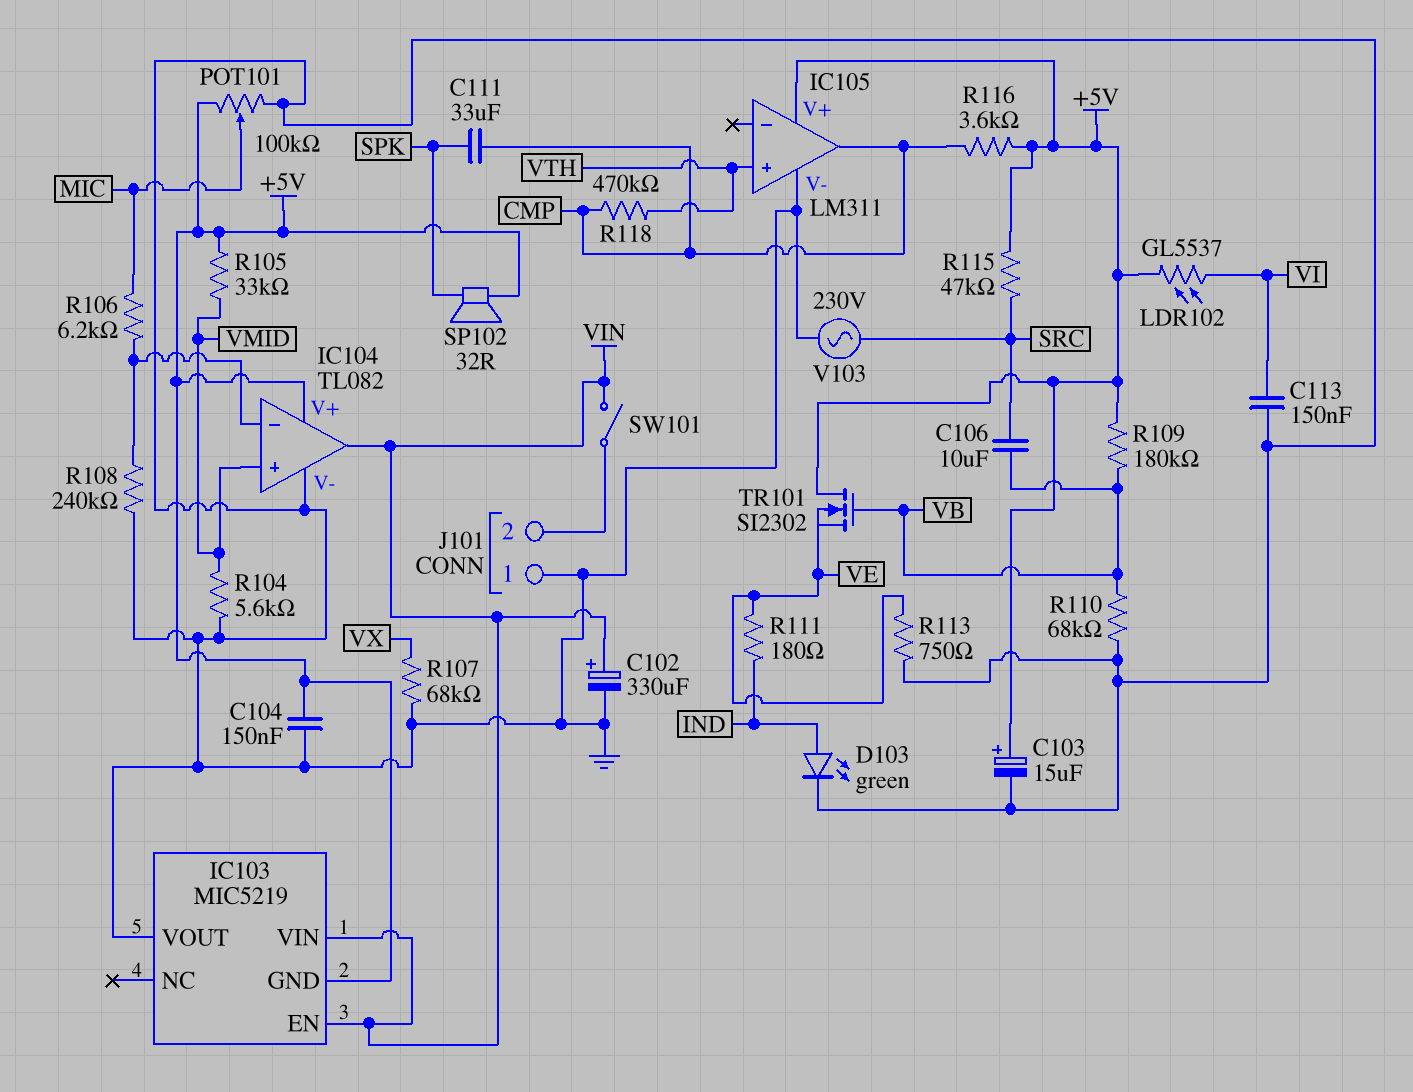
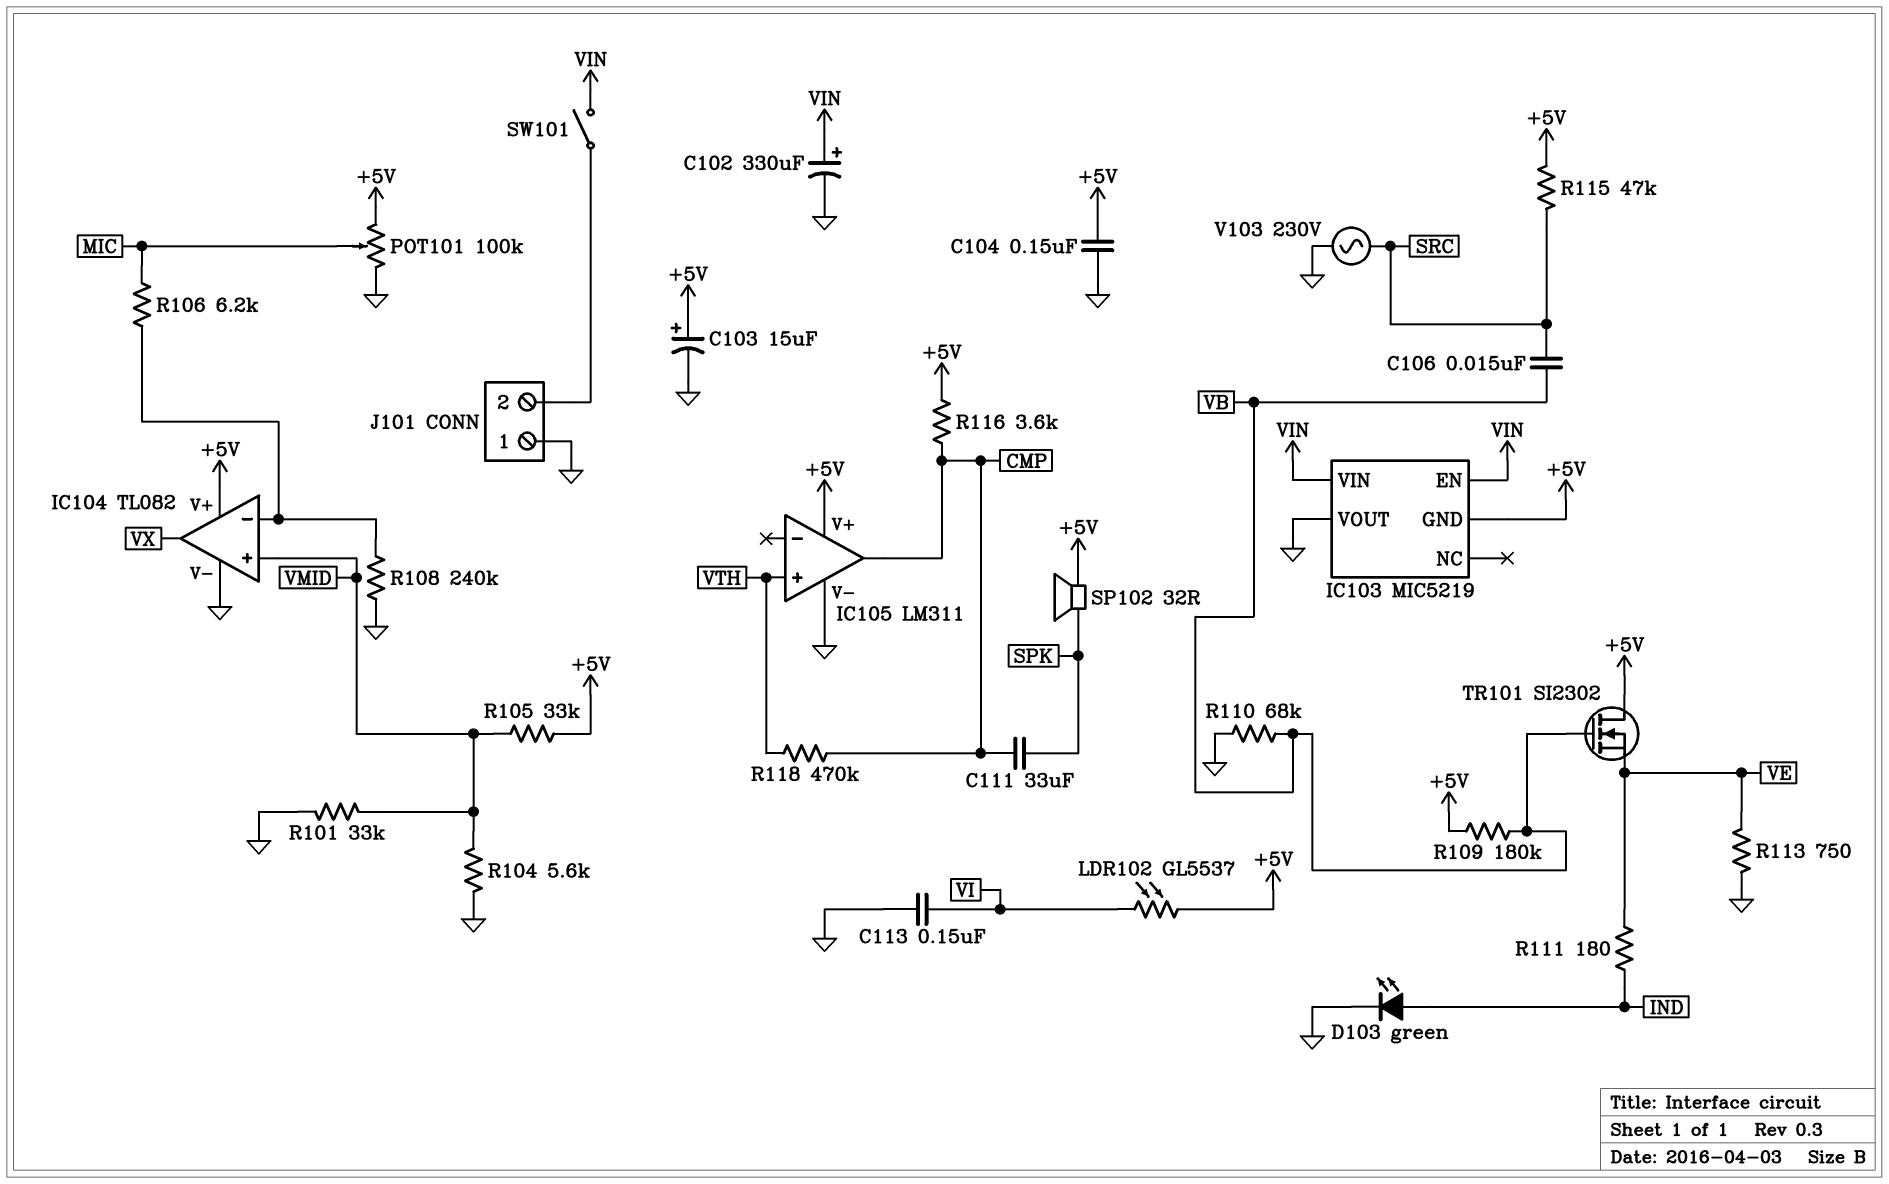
C106: 10uF (SRC, VB) -> 15nF (SRC, VB)
IC104 pin out: VIN -> VX
R101: none -> 33k (GND, VMID)
R107: 68k (GND, VX) -> none

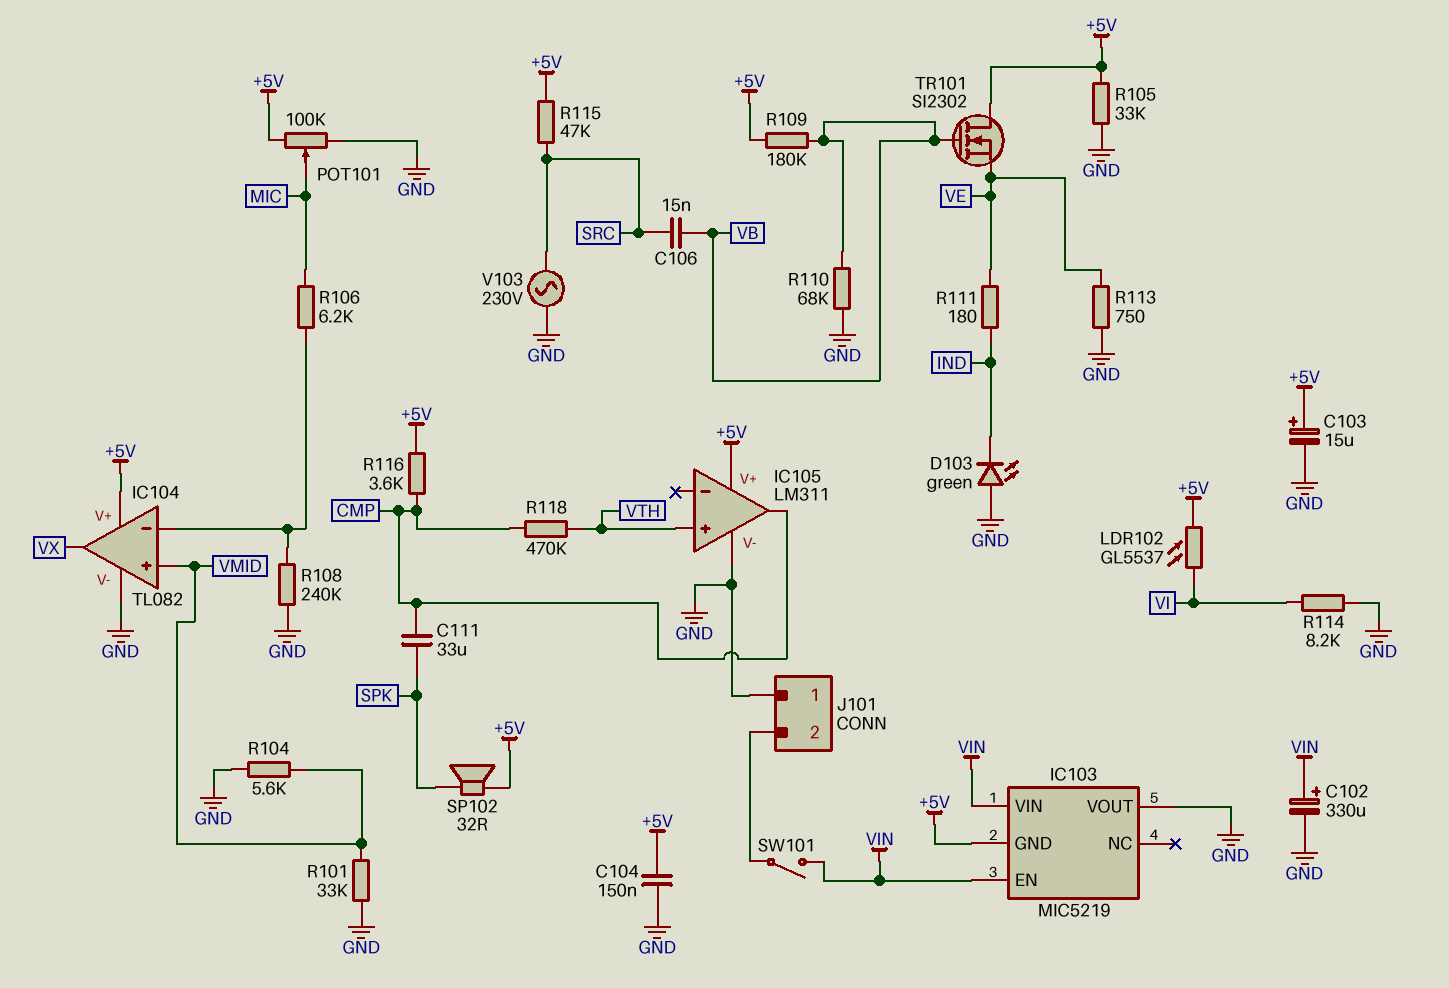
C113: 150nF (GND, VI) -> none
D103: LED green (A IND, K GND) -> LED green (A GND, K IND)
R105: 33k (+5V, VMID) -> 33k (+5V, GND)
R114: none -> 8.2k (GND, VI)

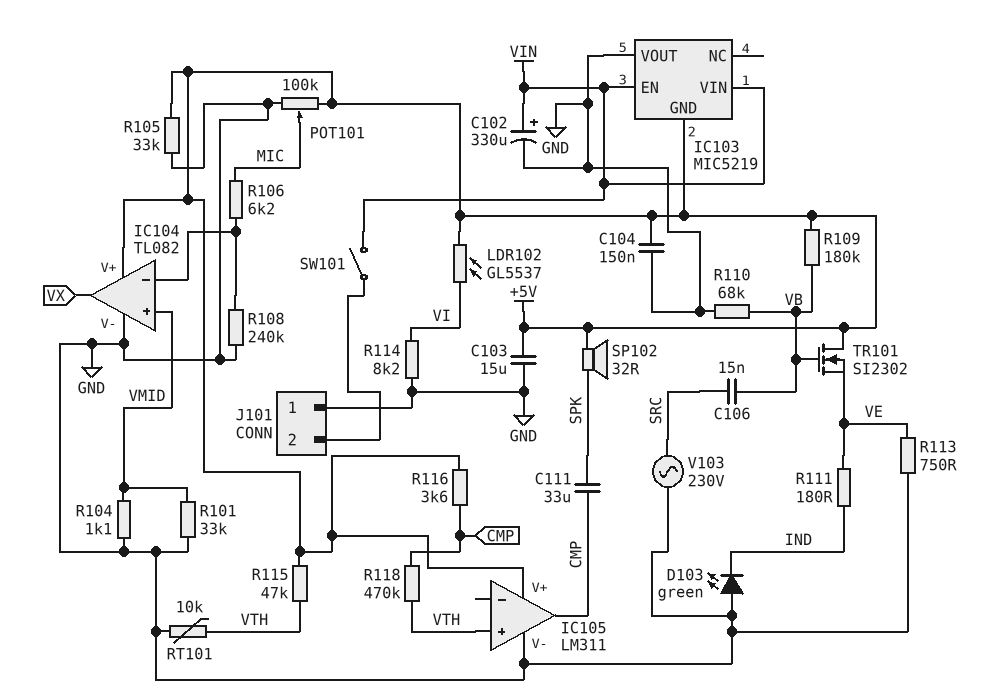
C103: 15uF (plus +5V, minus GND) -> 15uF (+5V, GND)
R104: 5.6k (GND, VMID) -> 1.1k (GND, VMID)
R115: 47k (+5V, SRC) -> 47k (+5V, VTH)
RT101: none -> 10k (GND, VTH)

